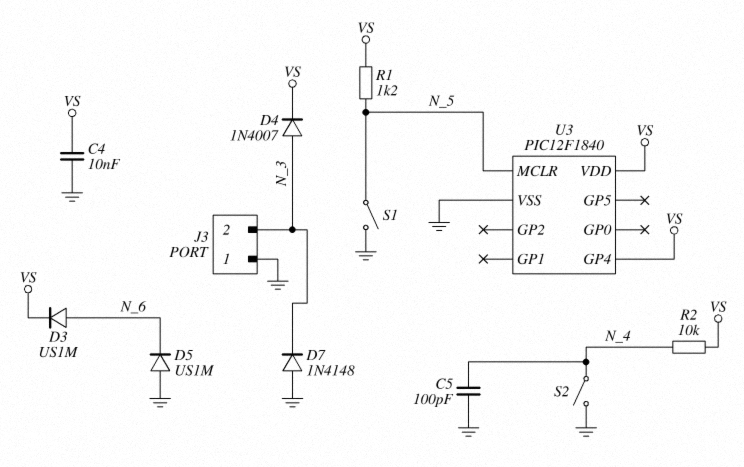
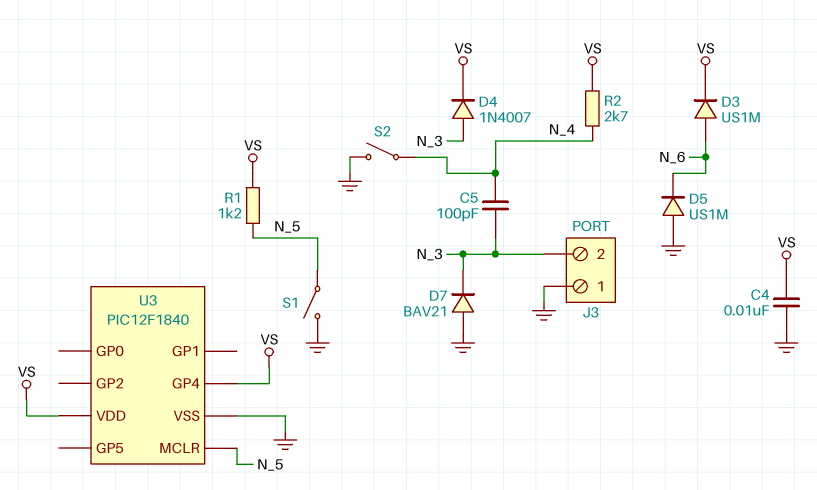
C5: 100pF (GND, N_4) -> 100pF (N_3, N_4)
D7: diode 1N4148 (A GND, K N_3) -> diode BAV21 (A GND, K N_3)
R2: 10k (N_4, VS) -> 2.7k (N_4, VS)

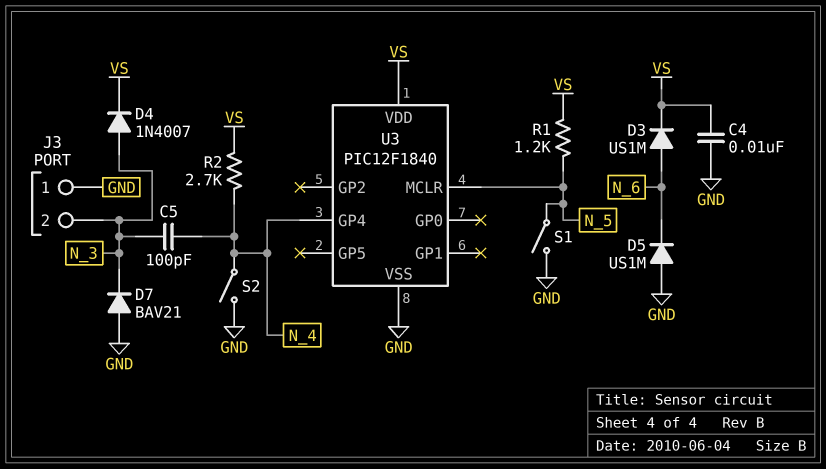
U3 pin GP4: VS -> N_4

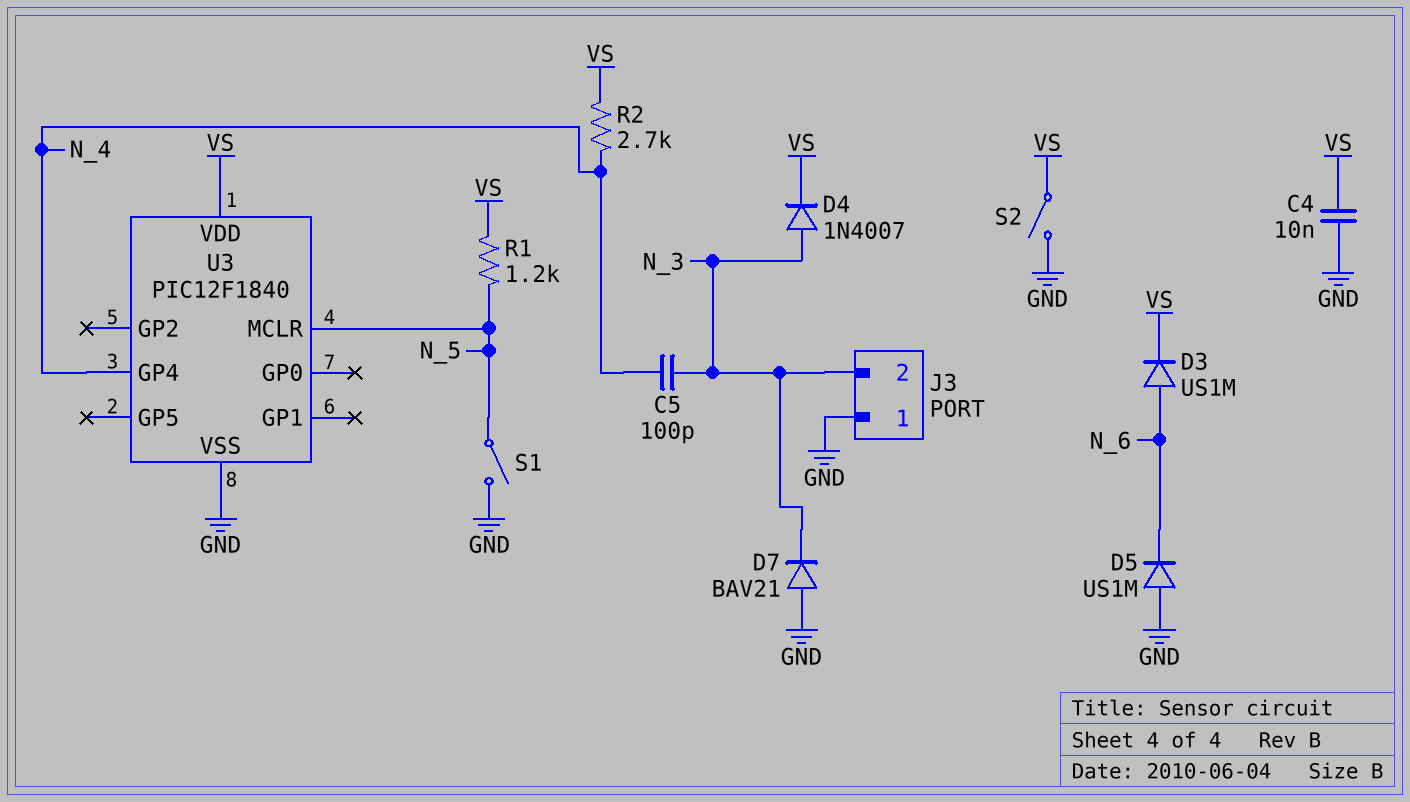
S2: switch (GND, N_4) -> switch (GND, VS)

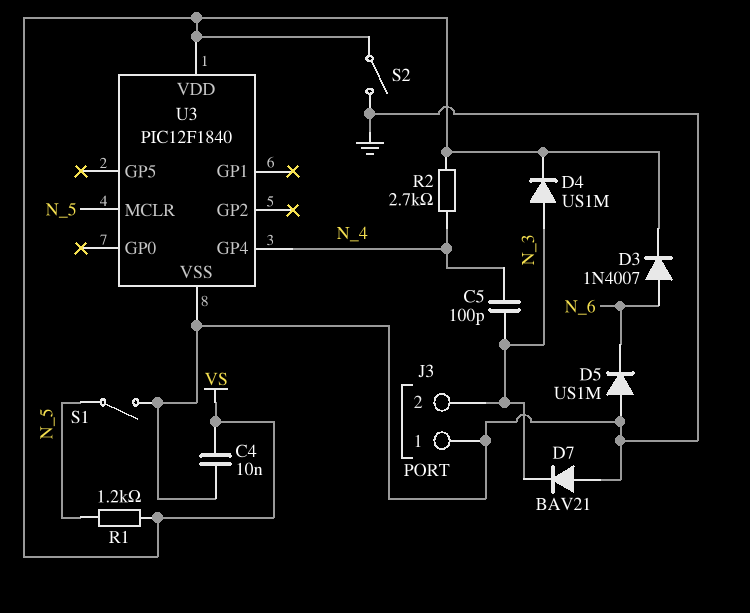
D3: diode US1M (A N_6, K VS) -> diode 1N4007 (A N_6, K VS)
D4: diode 1N4007 (A N_3, K VS) -> diode US1M (A N_3, K VS)

